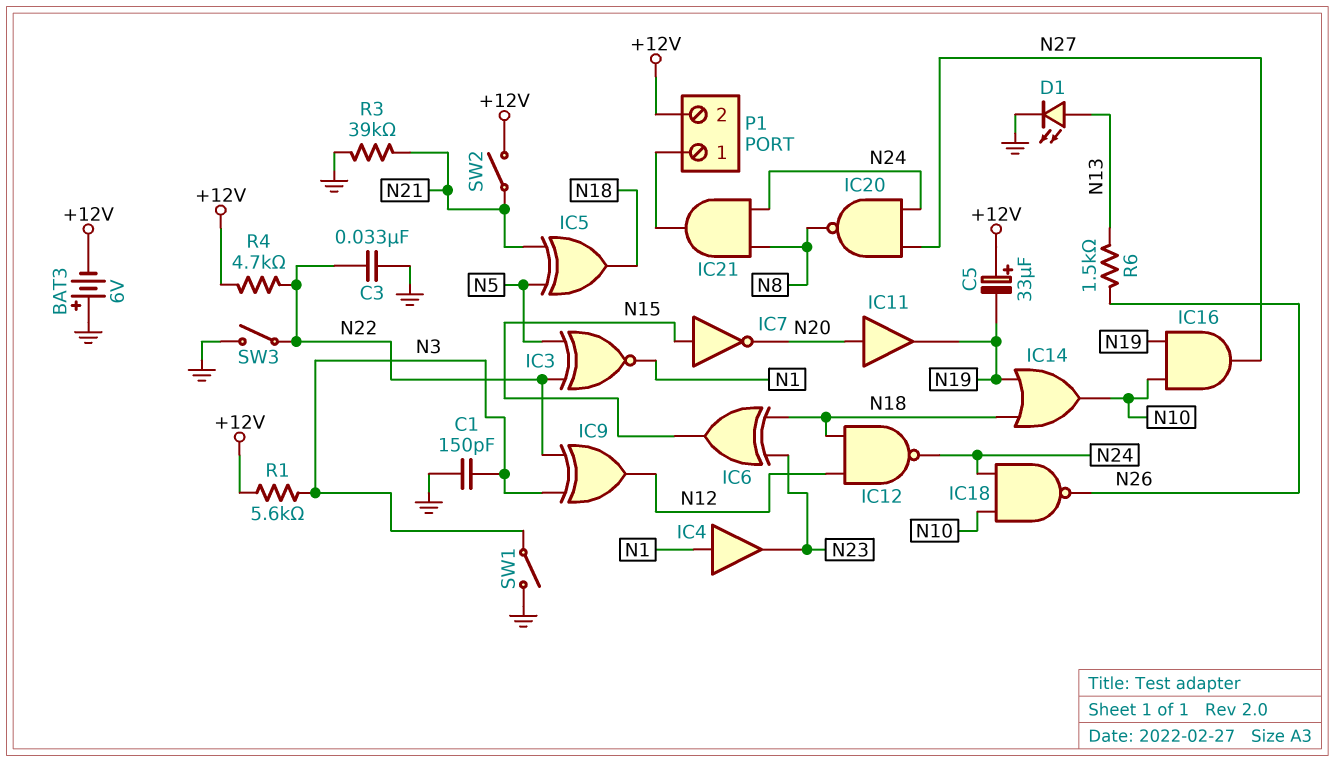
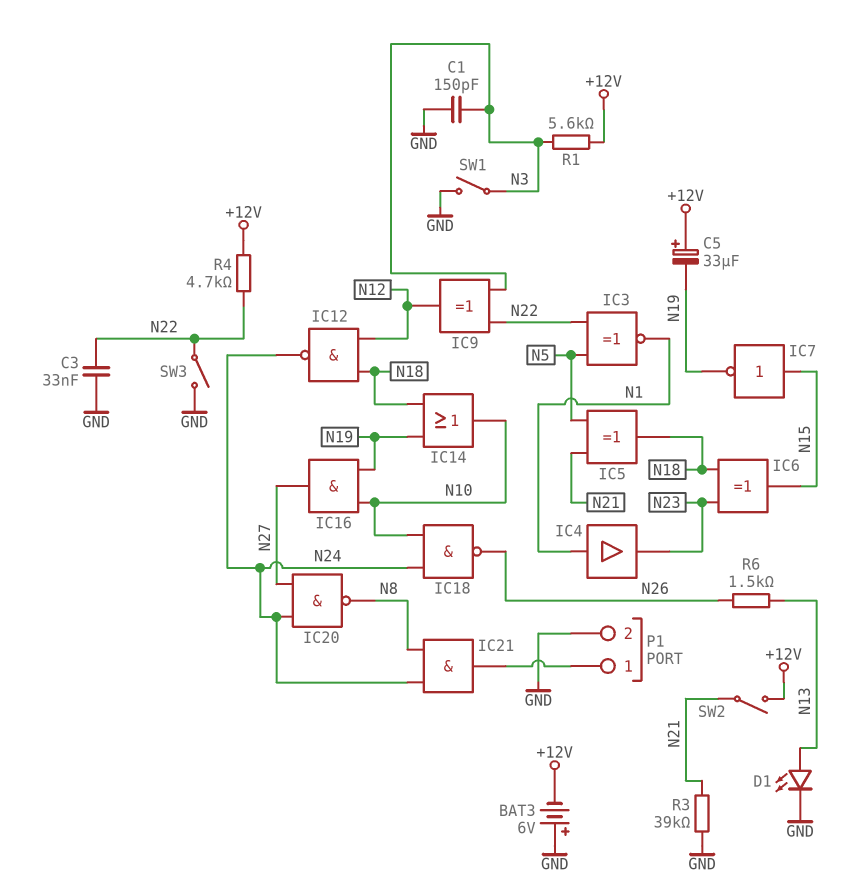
IC7: NOT (in N15, out N20) -> NOT (in N15, out N19)
IC11: buffer (in N20, out N19) -> none
P1 pin 2: +12V -> GND

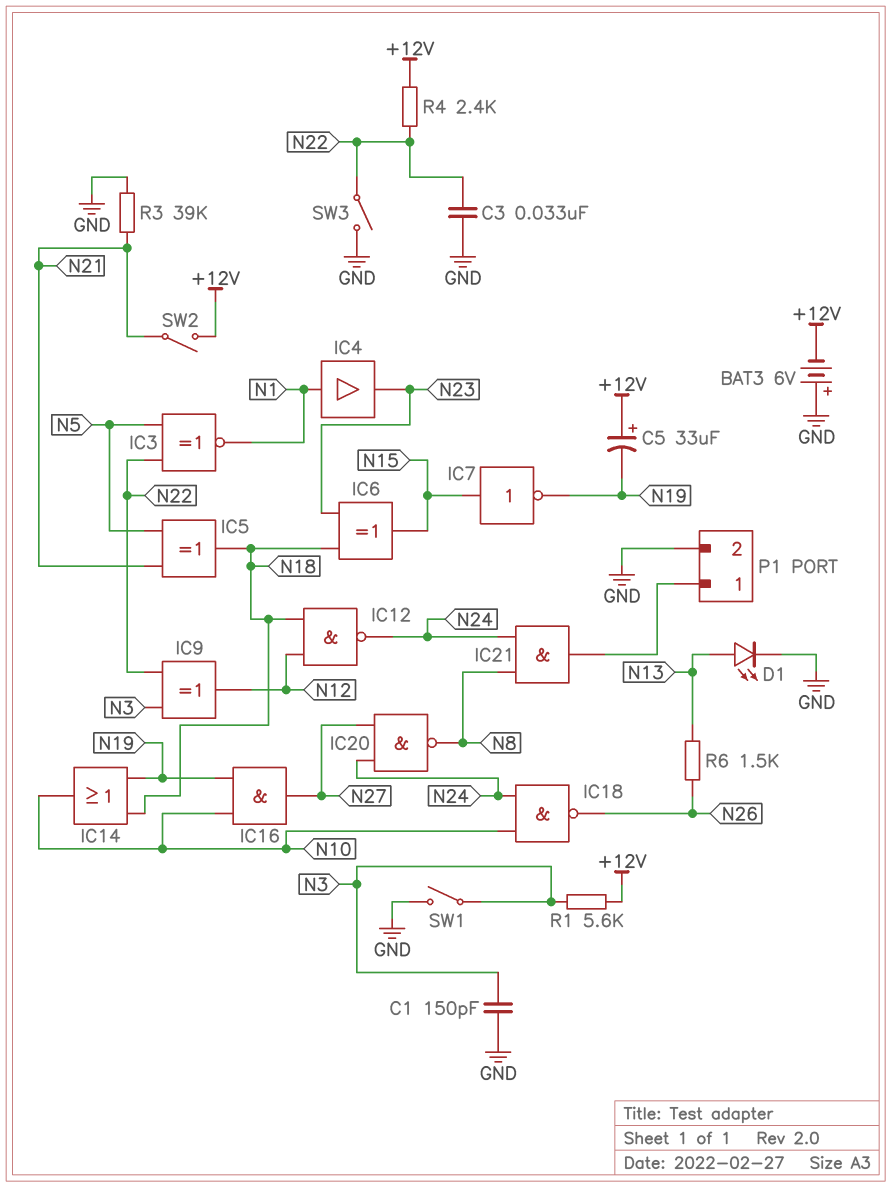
R4: 4.7k (+12V, N22) -> 2.4k (+12V, N22)

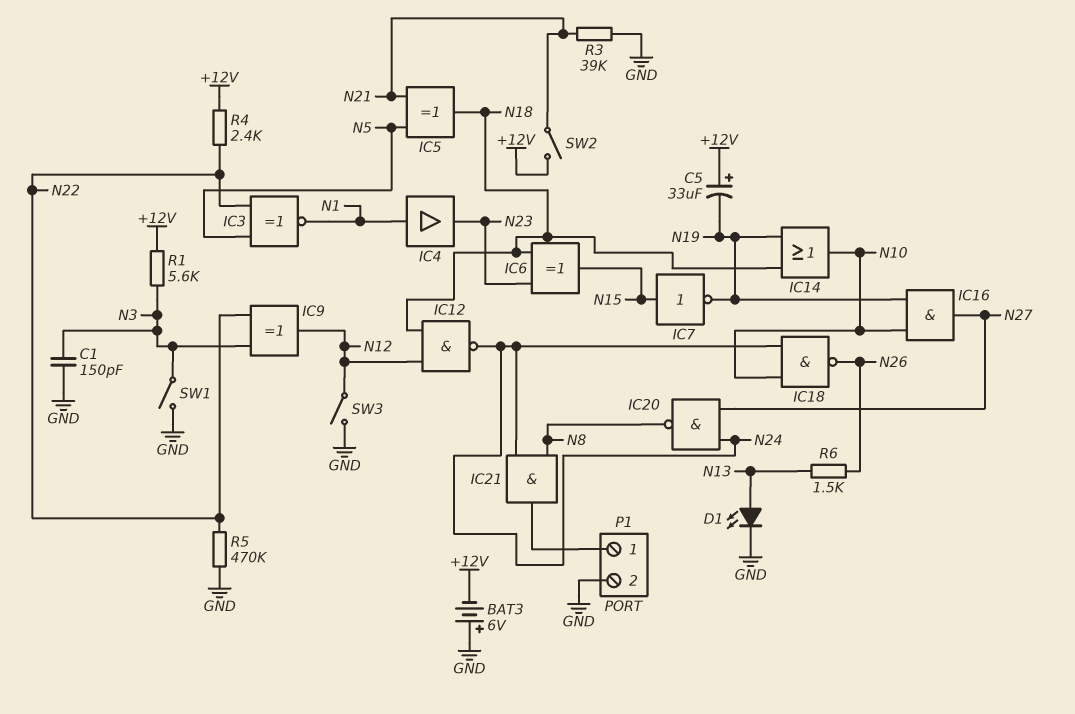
C3: 33nF (GND, N22) -> none
R5: none -> 470k (GND, N22)
SW3: switch (GND, N22) -> switch (GND, N12)

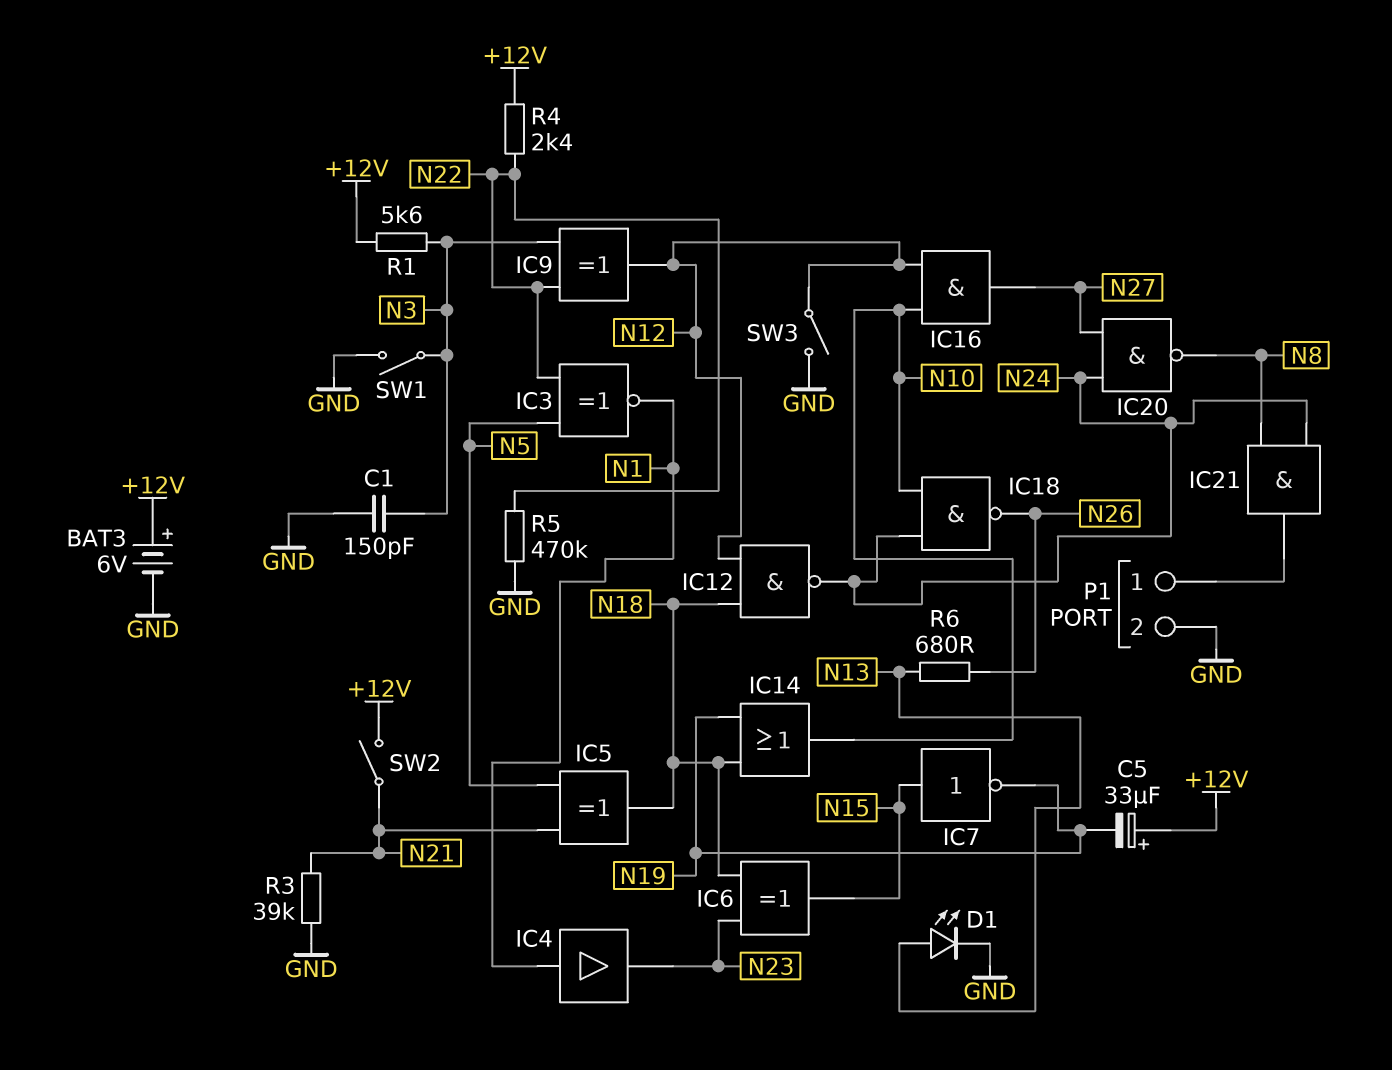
BAT3: 6V (plus GND, minus +12V) -> 6V (plus +12V, minus GND)
IC16: AND (in N10, in N19, out N27) -> AND (in N10, in N12, out N27)
R6: 1.5k (N13, N26) -> 680 (N13, N26)

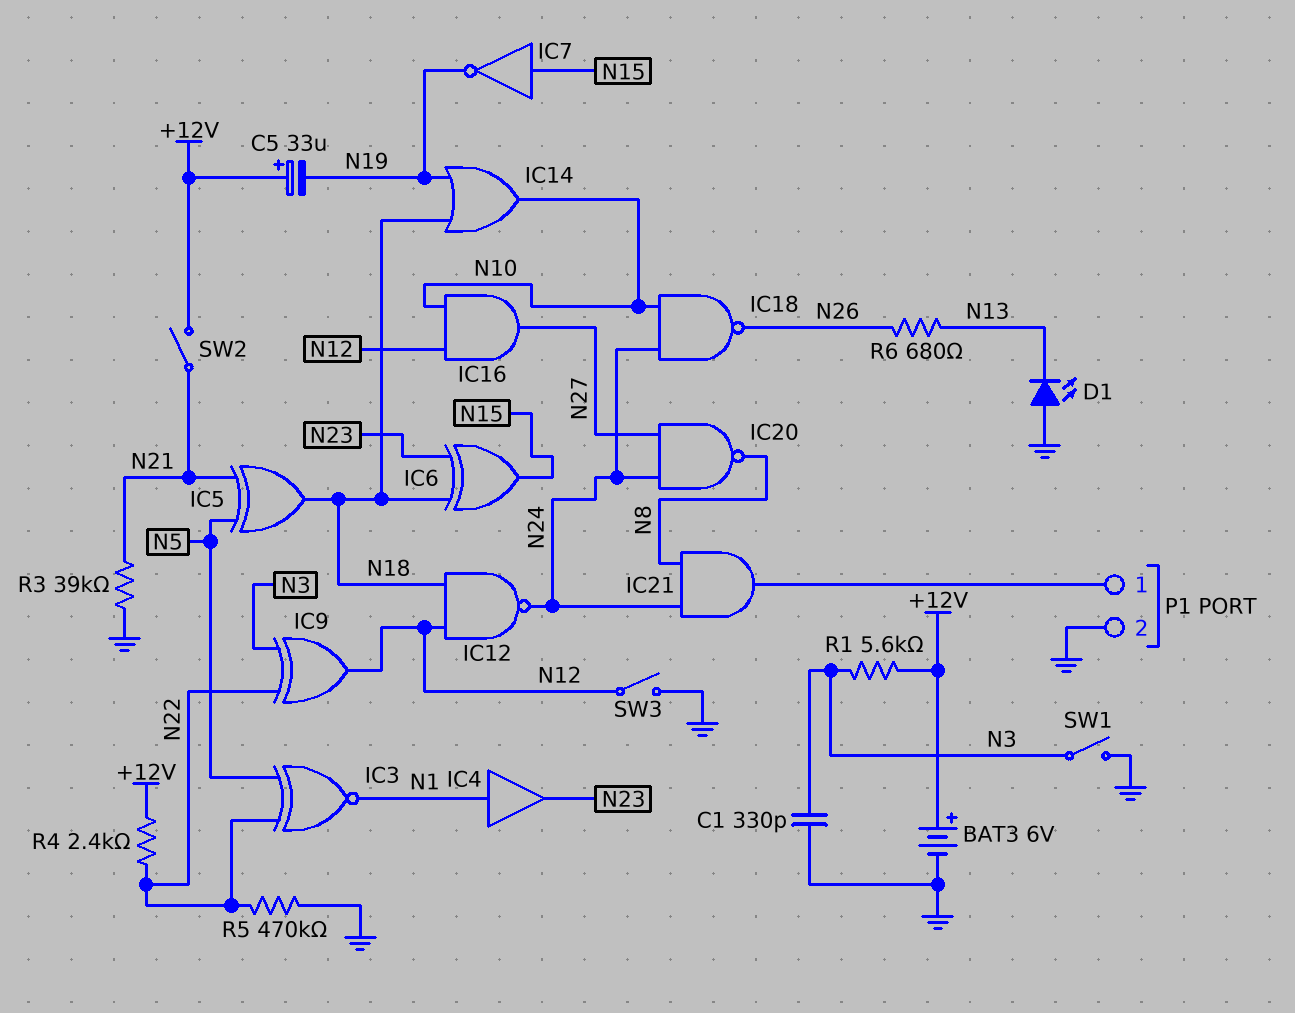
C1: 150pF (GND, N3) -> 330pF (GND, N3)
D1: LED (A N13, K GND) -> LED (A GND, K N13)

